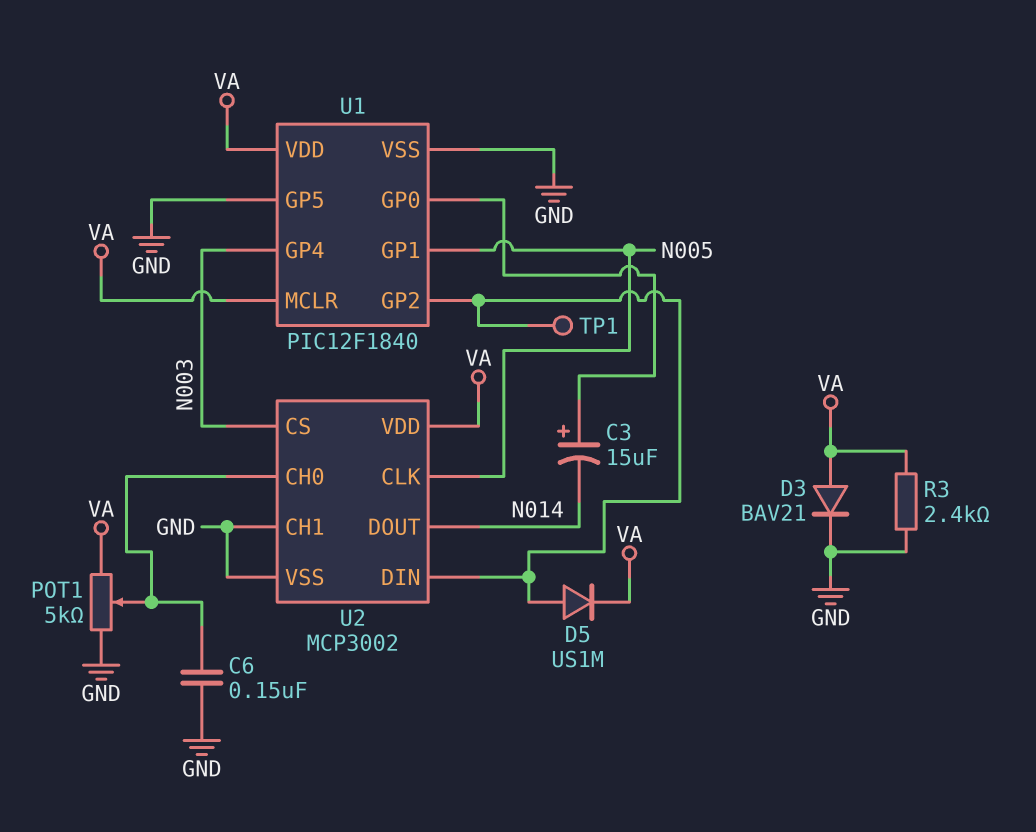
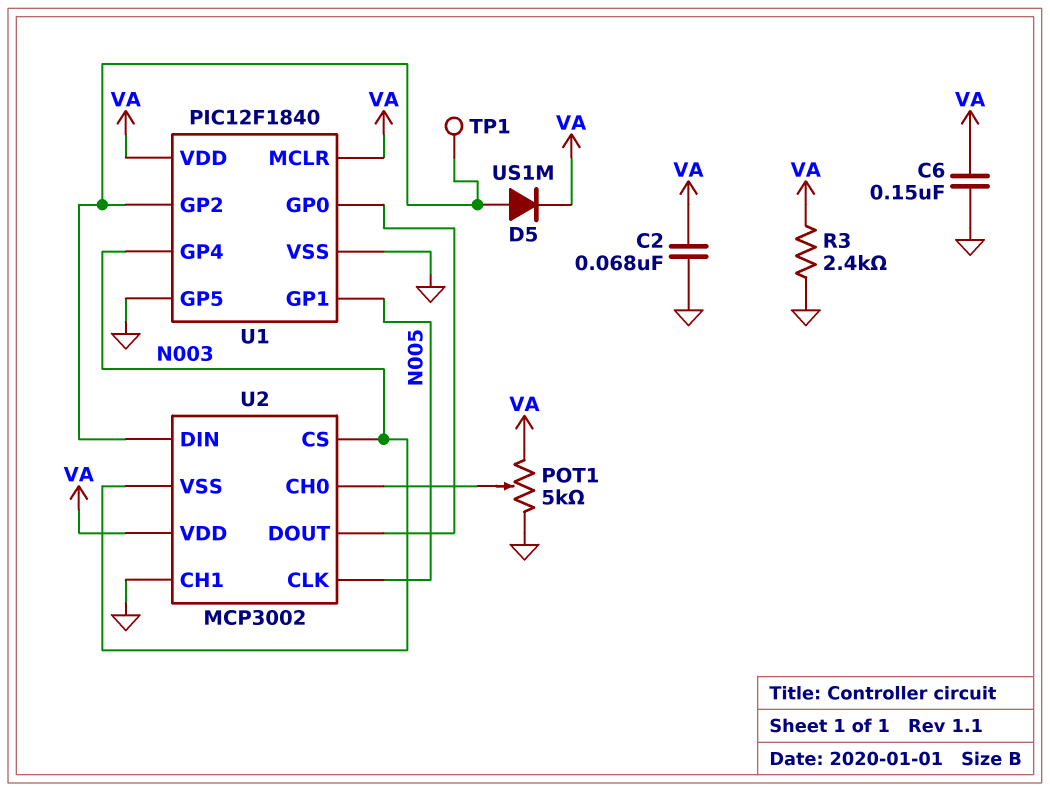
C2: none -> 68nF (GND, VA)
C3: 15uF (plus U1/GP0, minus N014) -> none
C6: 150nF (GND, U2/CH0) -> 150nF (GND, VA)
D3: diode BAV21 (A VA, K GND) -> none
U2 pin DOUT: N014 -> U1/GP0
U2 pin VSS: GND -> N003

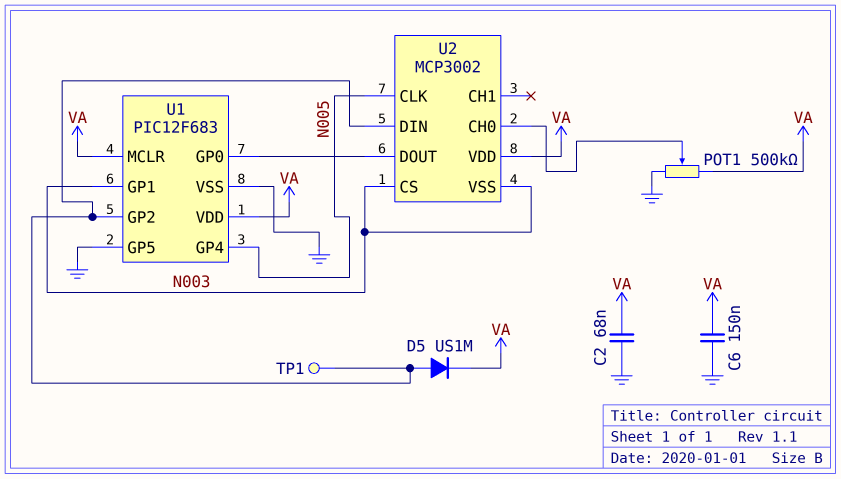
POT1: 5k (GND, VA, wiper U2/CH0) -> 500k (GND, VA, wiper U2/CH0)
R3: 2.4k (GND, VA) -> none
U1: PIC12F1840 -> PIC12F683
U1 pin GP1: N005 -> N003
U1 pin GP4: N003 -> N005
U2 pin CH1: GND -> none

